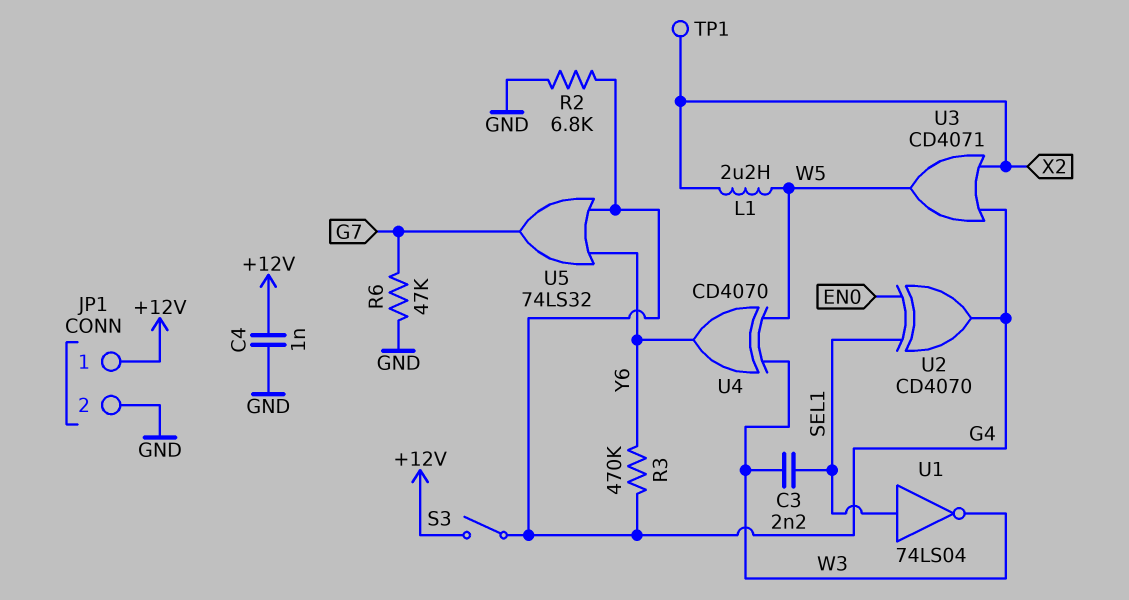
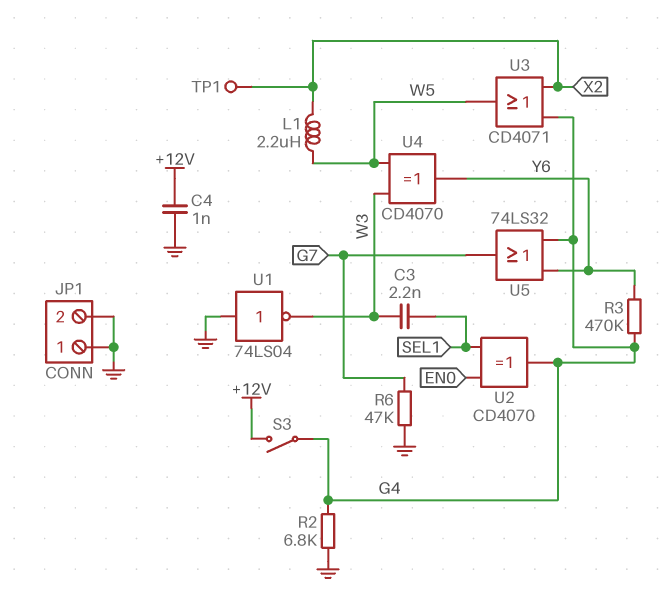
JP1 pin 1: +12V -> GND
U1: NOT 74LS04 (in SEL1, out W3) -> NOT 74LS04 (in GND, out W3)

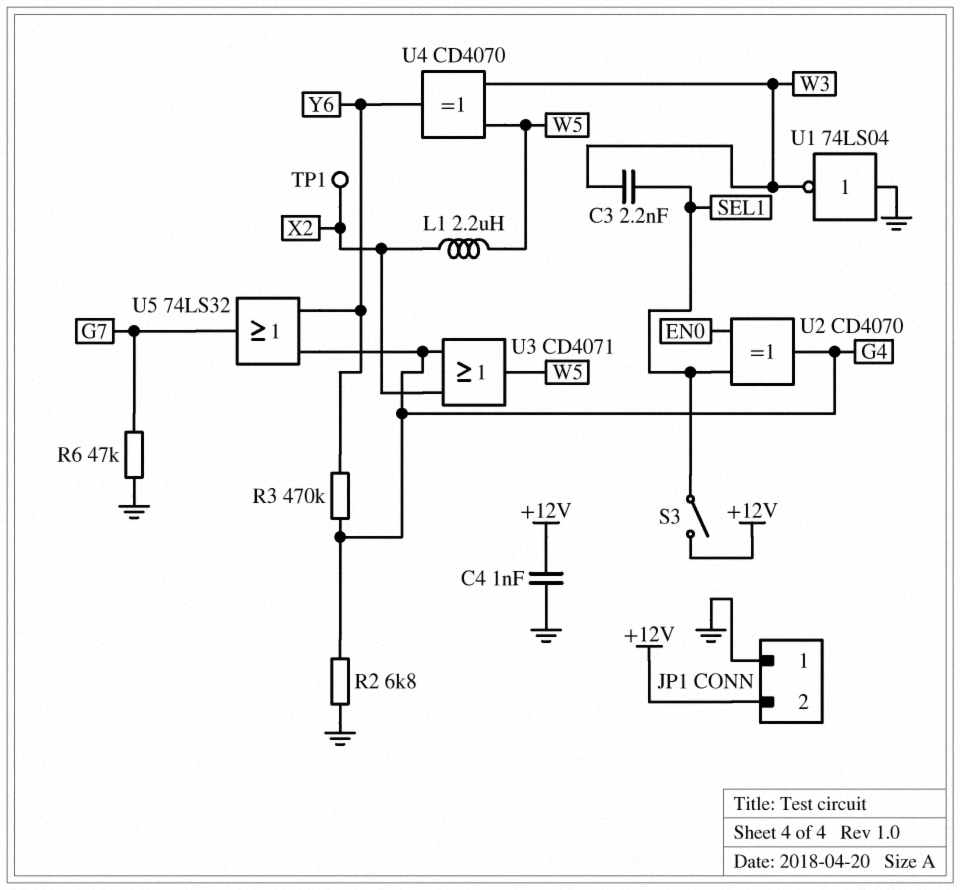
JP1 pin 2: GND -> +12V
S3: switch (+12V, G4) -> switch (+12V, SEL1)

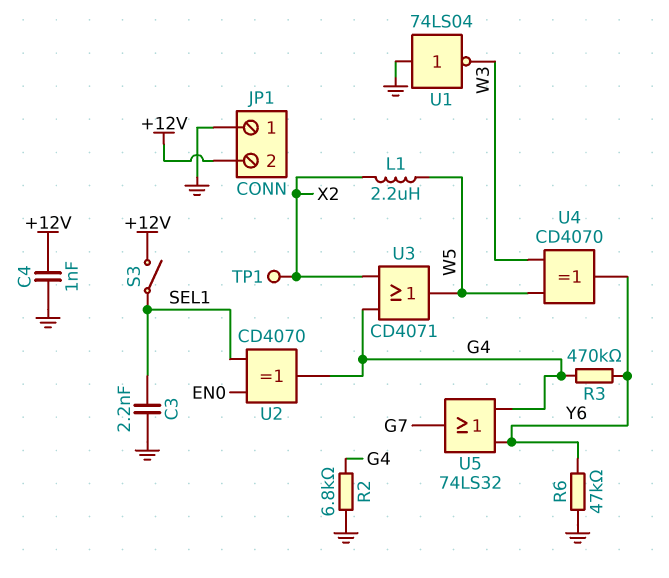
C3: 2.2nF (SEL1, W3) -> 2.2nF (GND, SEL1)
R6: 47k (G7, GND) -> 47k (GND, Y6)

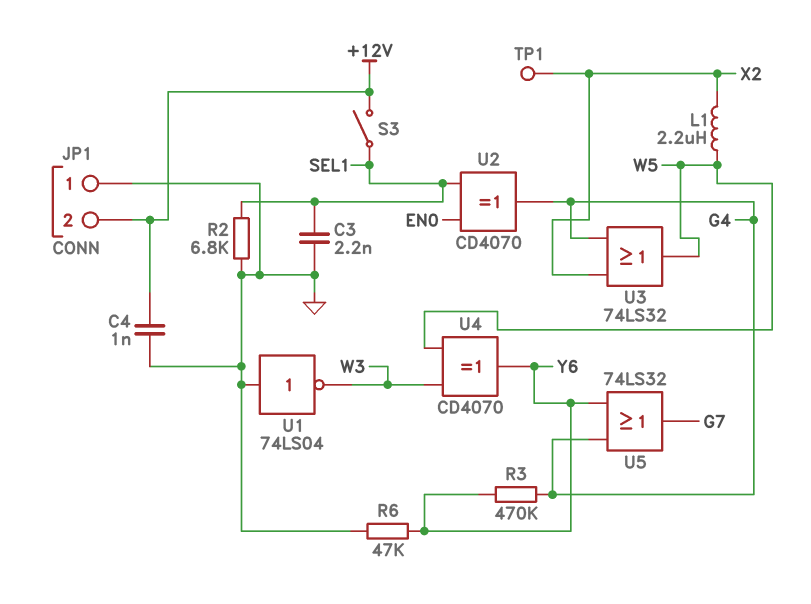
R2: 6.8k (G4, GND) -> 6.8k (GND, SEL1)
U3: OR CD4071 (in G4, in X2, out W5) -> OR 74LS32 (in G4, in X2, out W5)

